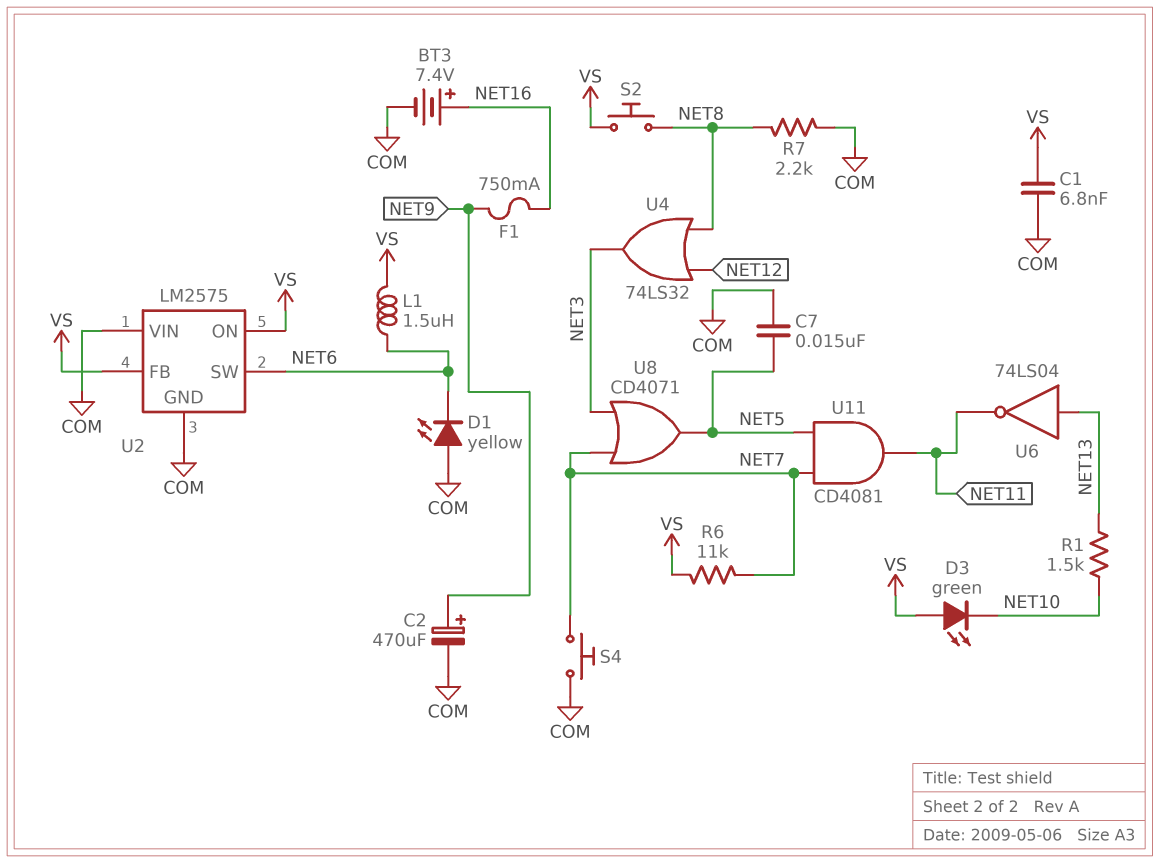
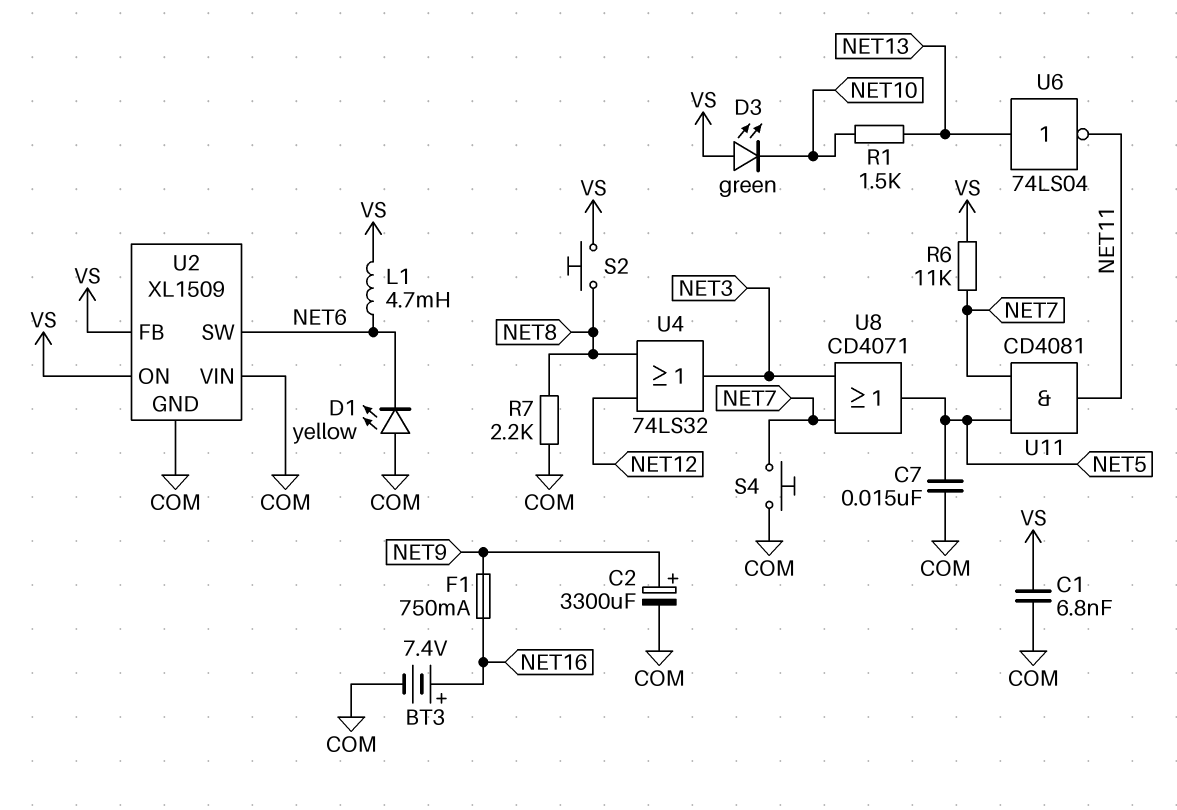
C2: 470uF (plus NET9, minus COM) -> 3300uF (plus NET9, minus COM)
L1: 1.5uH (NET6, VS) -> 4.7mH (NET6, VS)
U2: LM2575 -> XL1509

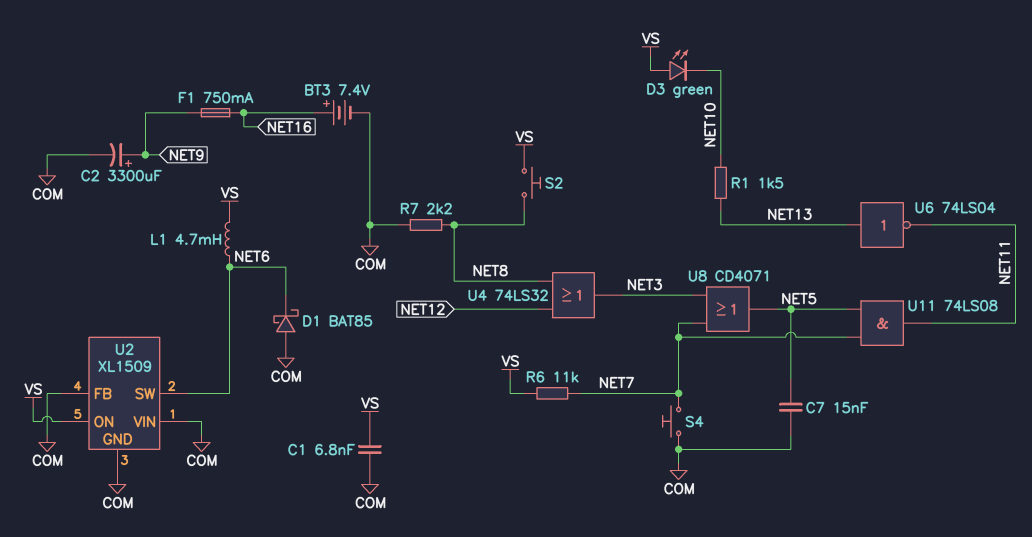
D1: LED yellow (A COM, K NET6) -> schottky BAT85 (A COM, K NET6)
U2 pin FB: VS -> COM
U11: AND CD4081 (in NET5, in NET7, out NET11) -> AND 74LS08 (in NET5, in NET7, out NET11)

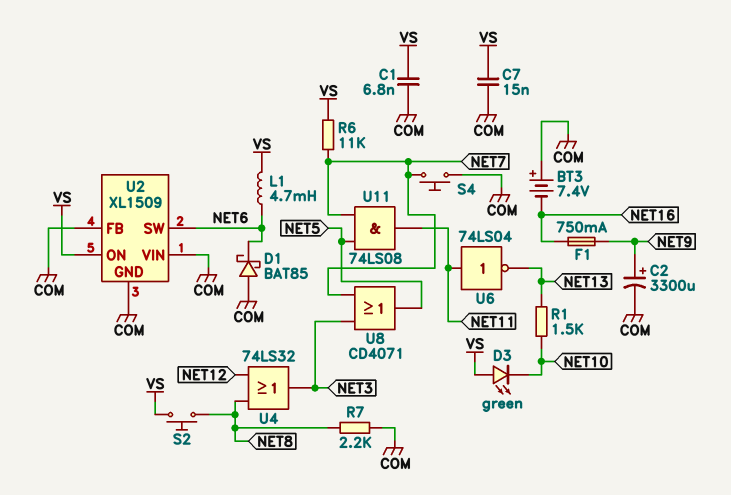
BT3: 7.4V (plus NET16, minus COM) -> 7.4V (plus COM, minus NET16)
C7: 15nF (COM, NET5) -> 15nF (COM, VS)
U6: NOT 74LS04 (in NET13, out NET11) -> NOT 74LS04 (in NET11, out NET13)

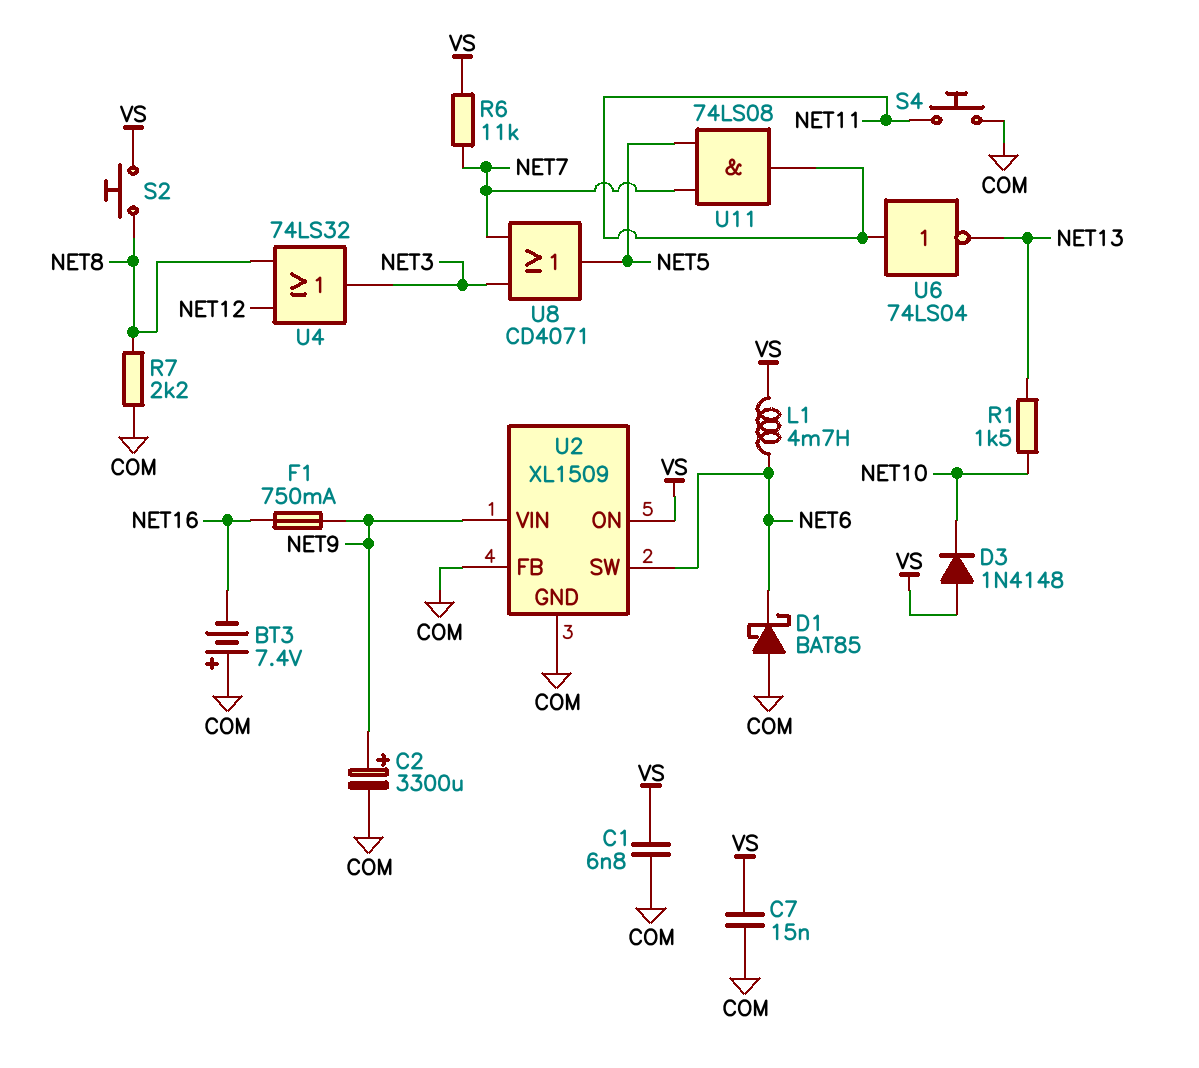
D3: LED green (A VS, K NET10) -> diode 1N4148 (A VS, K NET10)
S4: button (COM, NET7) -> button (COM, NET11)
U2 pin VIN: COM -> NET9

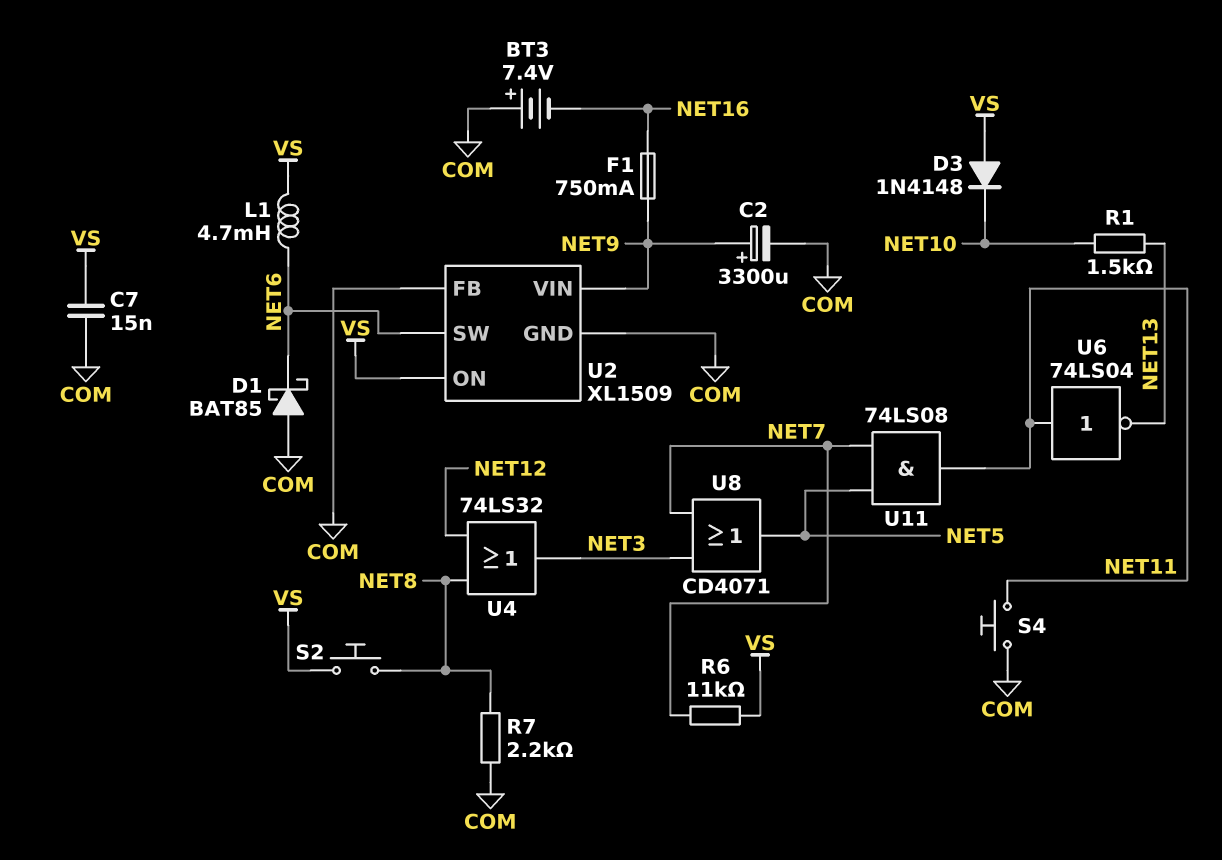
C1: 6.8nF (COM, VS) -> none

